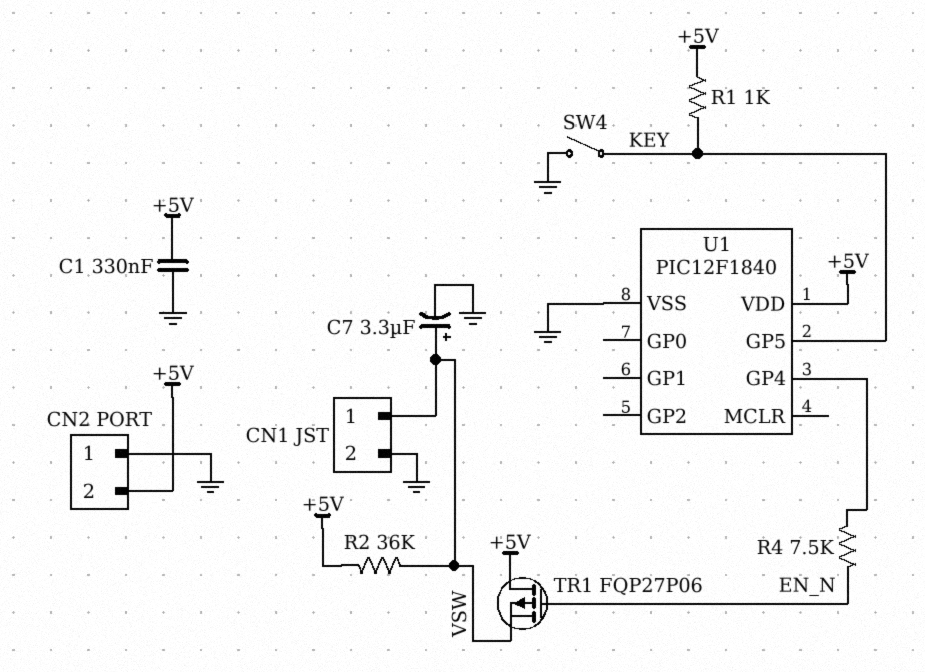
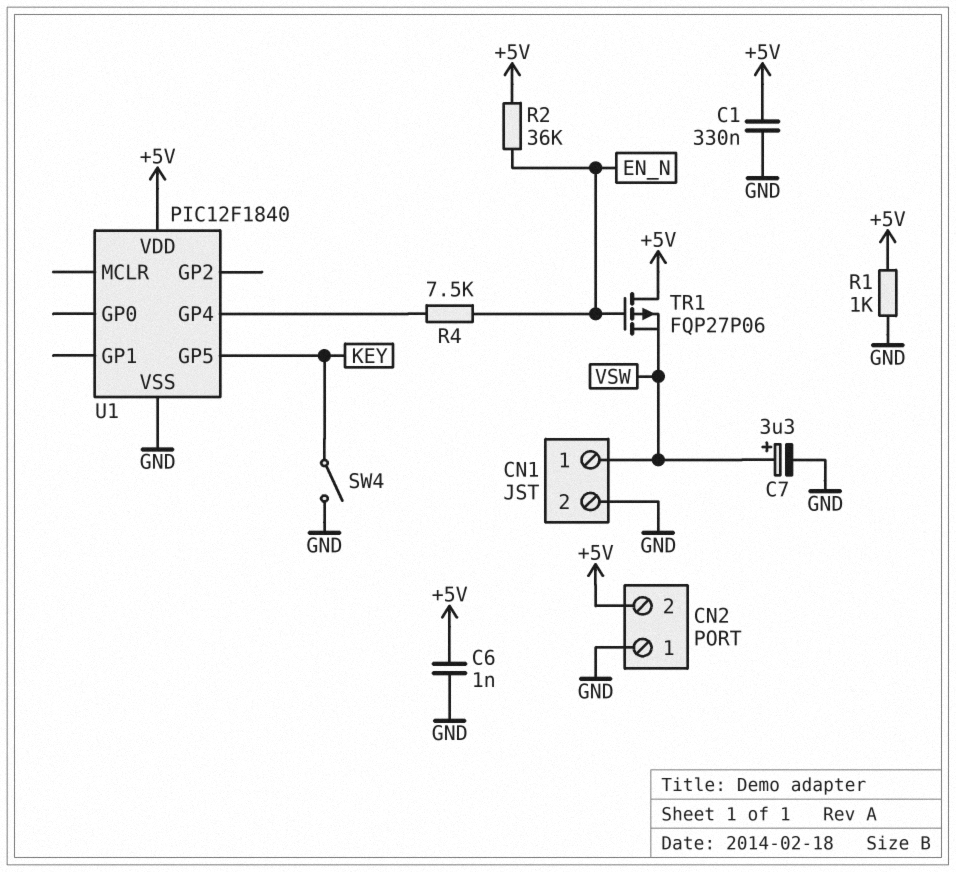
C6: none -> 1nF (+5V, GND)
R1: 1k (+5V, KEY) -> 1k (+5V, GND)
R2: 36k (+5V, VSW) -> 36k (+5V, EN_N)

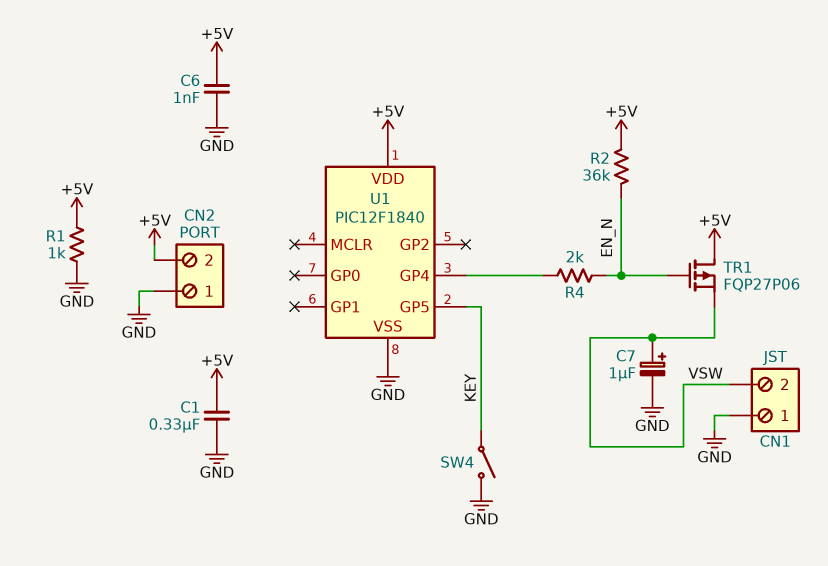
C7: 3.3uF (plus VSW, minus GND) -> 1uF (plus VSW, minus GND)
CN1 pin 1: VSW -> GND
CN1 pin 2: GND -> VSW
R4: 7.5k (EN_N, U1/GP4) -> 2k (EN_N, U1/GP4)

